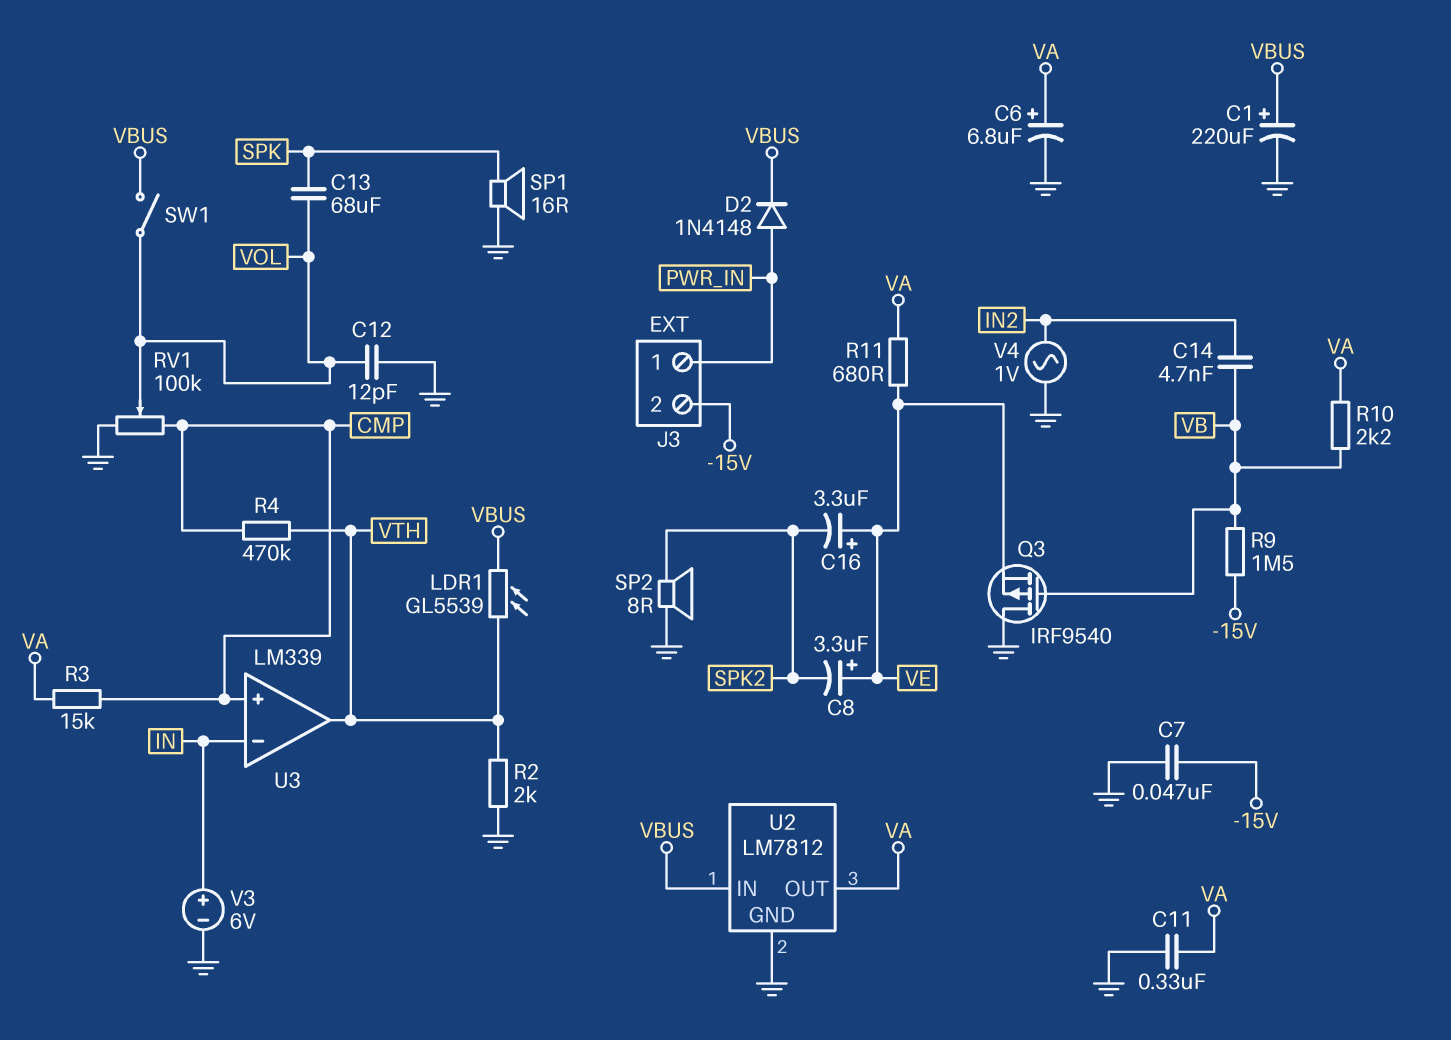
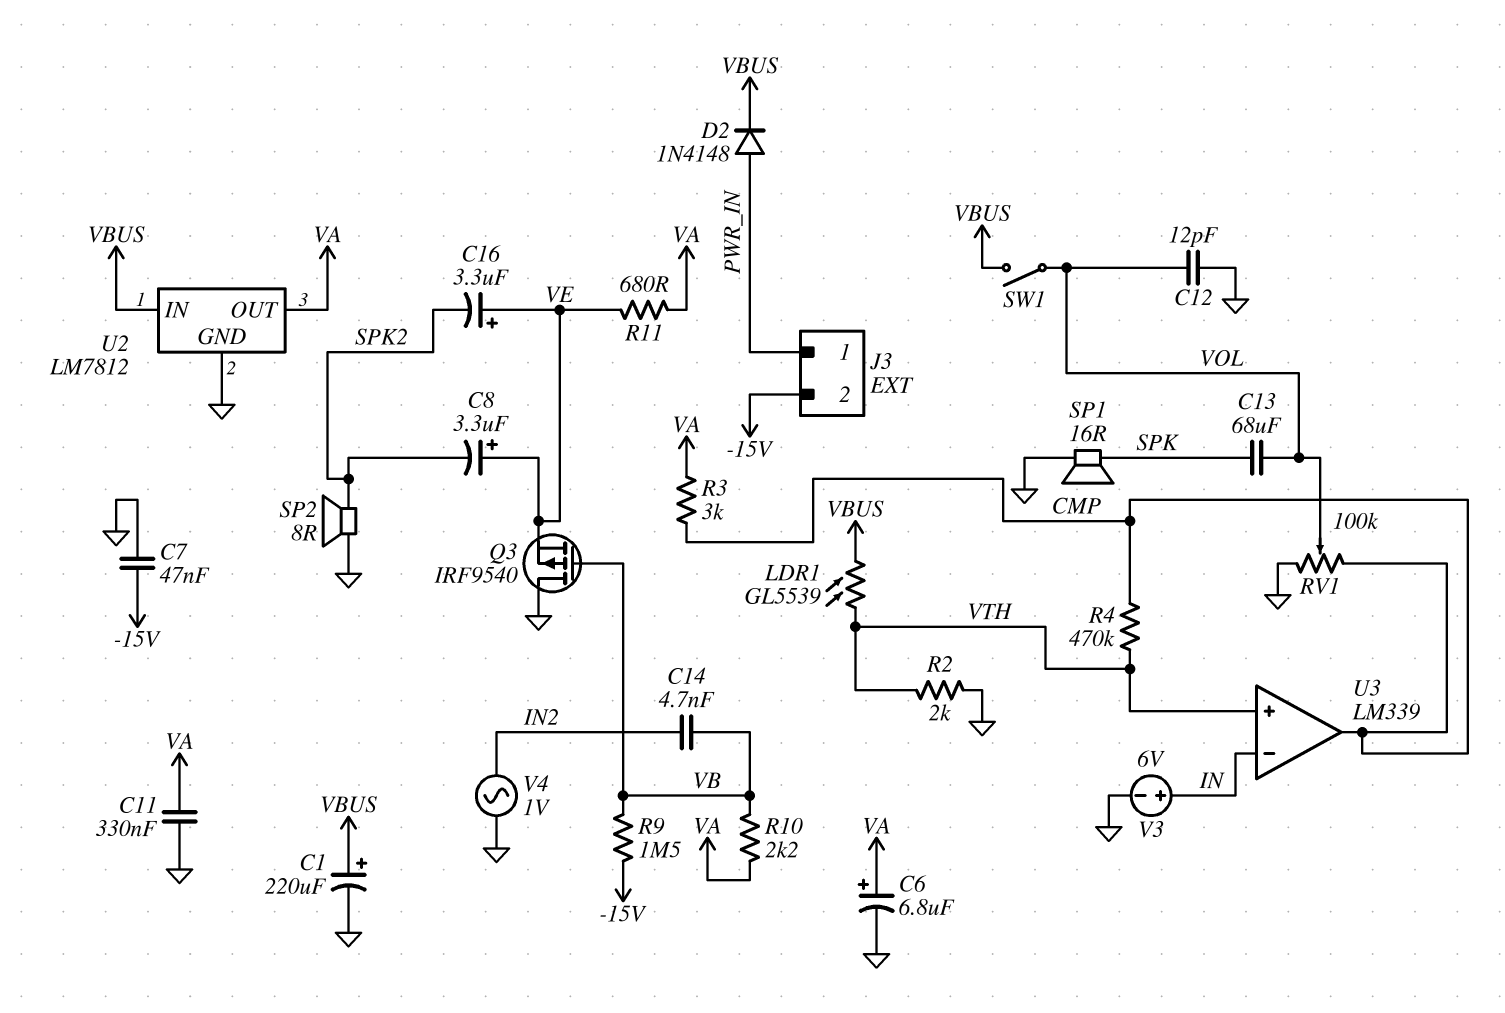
R3: 15k (CMP, VA) -> 3k (CMP, VA)
U3 pin in+: CMP -> VTH
U3 pin out: VTH -> CMP

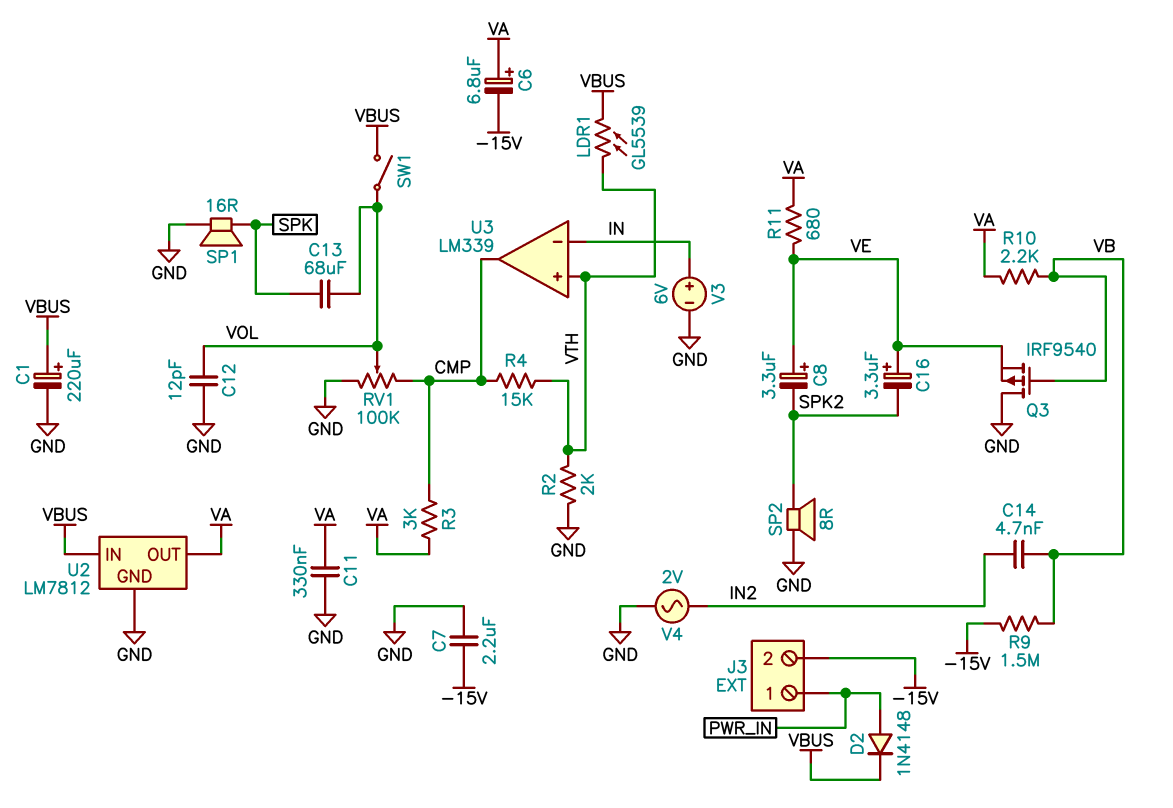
C6: 6.8uF (plus VA, minus GND) -> 6.8uF (plus VA, minus -15V)
C7: 47nF (-15V, GND) -> 2.2uF (-15V, GND)
R4: 470k (CMP, VTH) -> 15k (CMP, VTH)
V4: AC 1V (GND, IN2) -> AC 2V (GND, IN2)

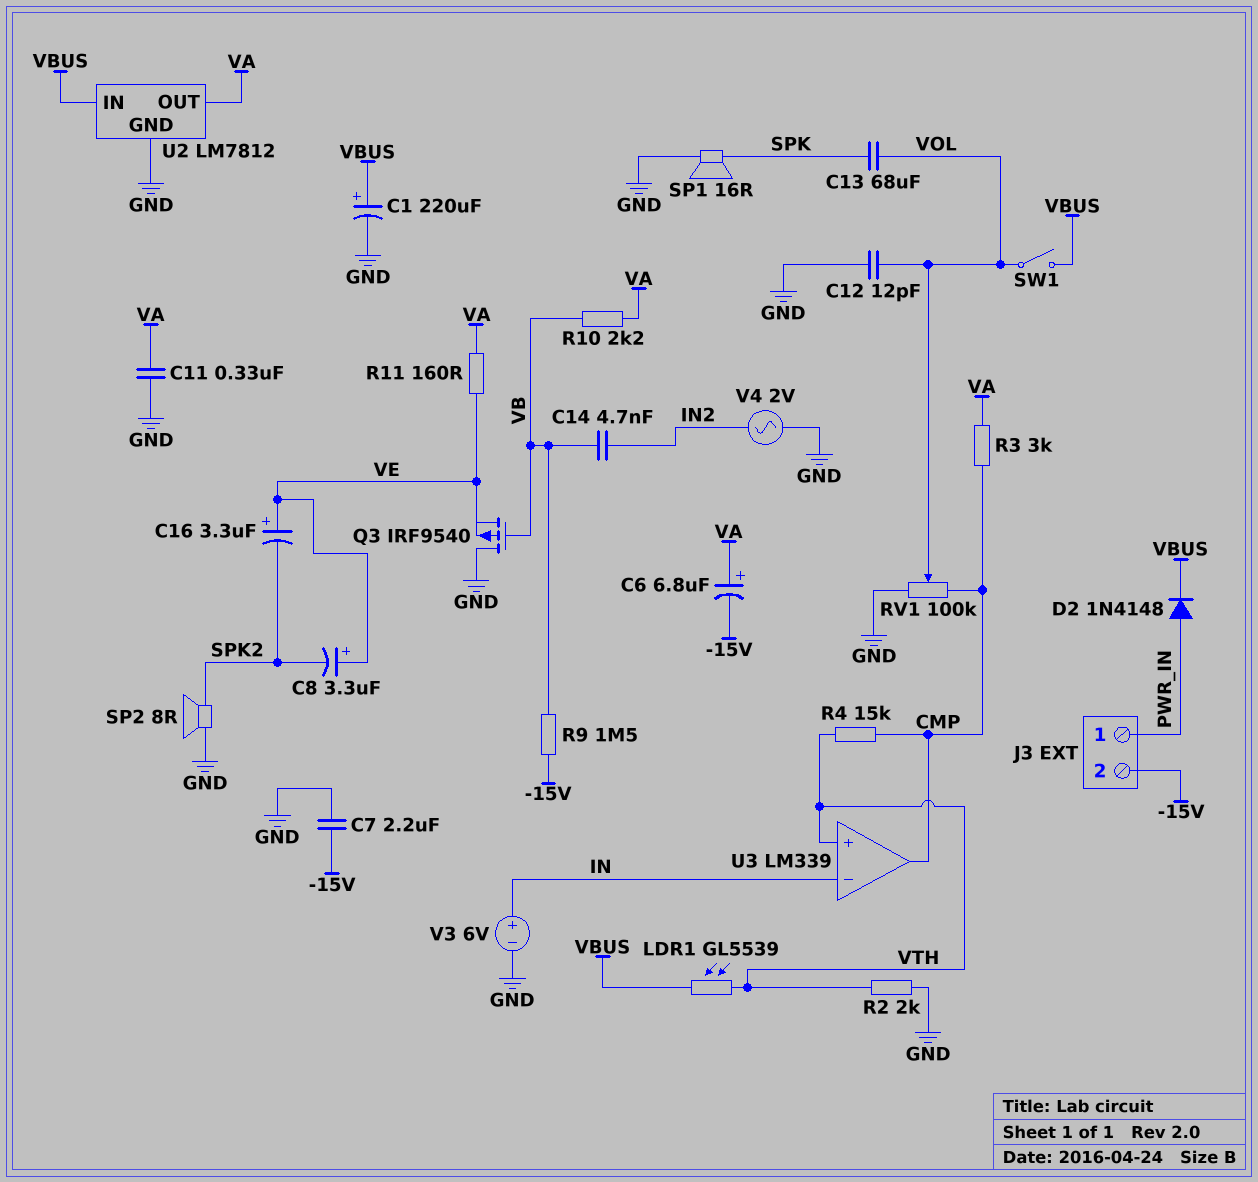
R11: 680 (VA, VE) -> 160 (VA, VE)

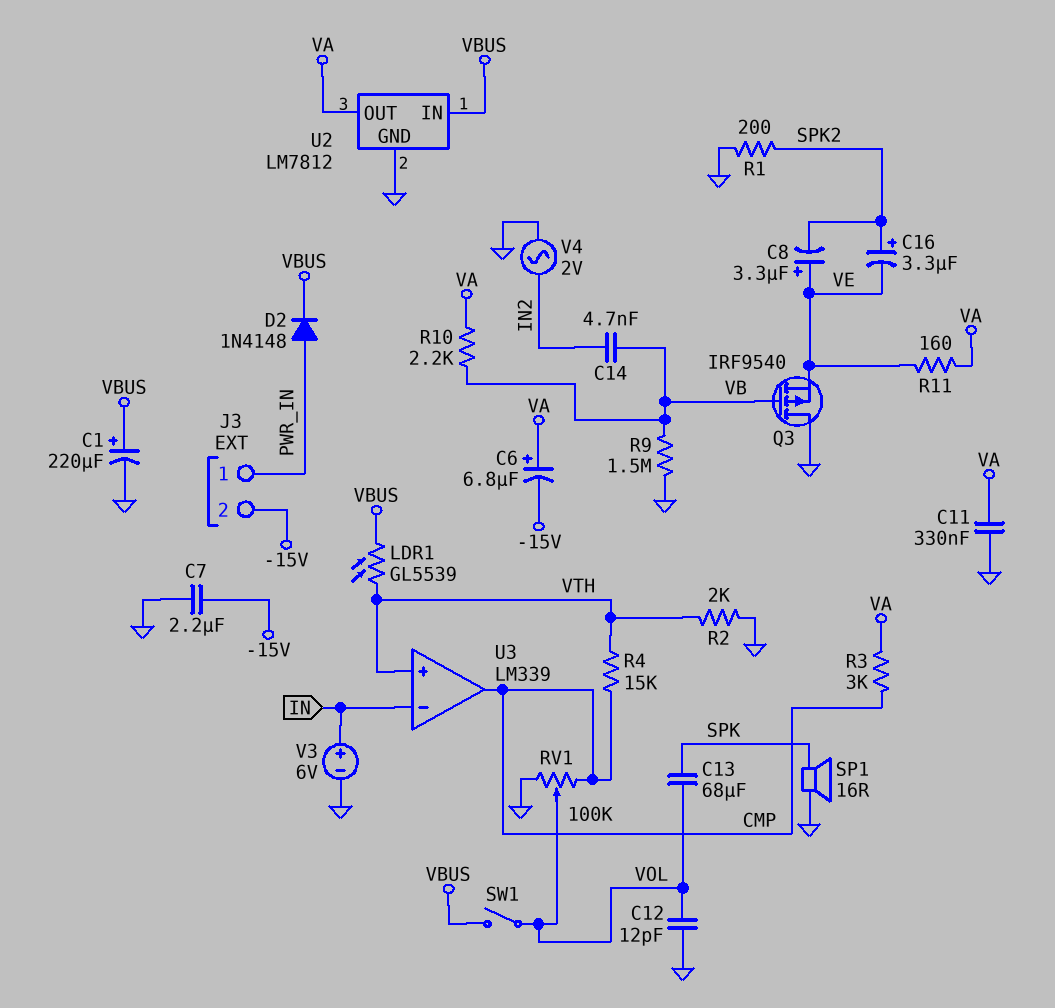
C16: 3.3uF (plus VE, minus SPK2) -> 3.3uF (plus SPK2, minus VE)
R1: none -> 200 (GND, SPK2)
R9: 1.5M (-15V, VB) -> 1.5M (GND, VB)
SP2: speaker 8R (GND, SPK2) -> none

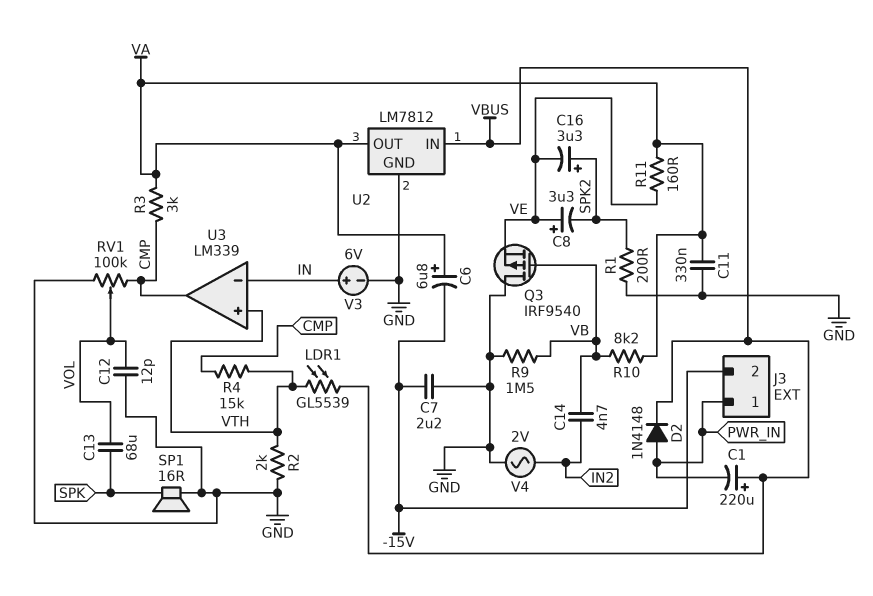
C1: 220uF (plus VBUS, minus GND) -> 220uF (plus VBUS, minus PWR_IN)
R10: 2.2k (VA, VB) -> 8.2k (VA, VB)
SW1: switch (VBUS, VOL) -> none

